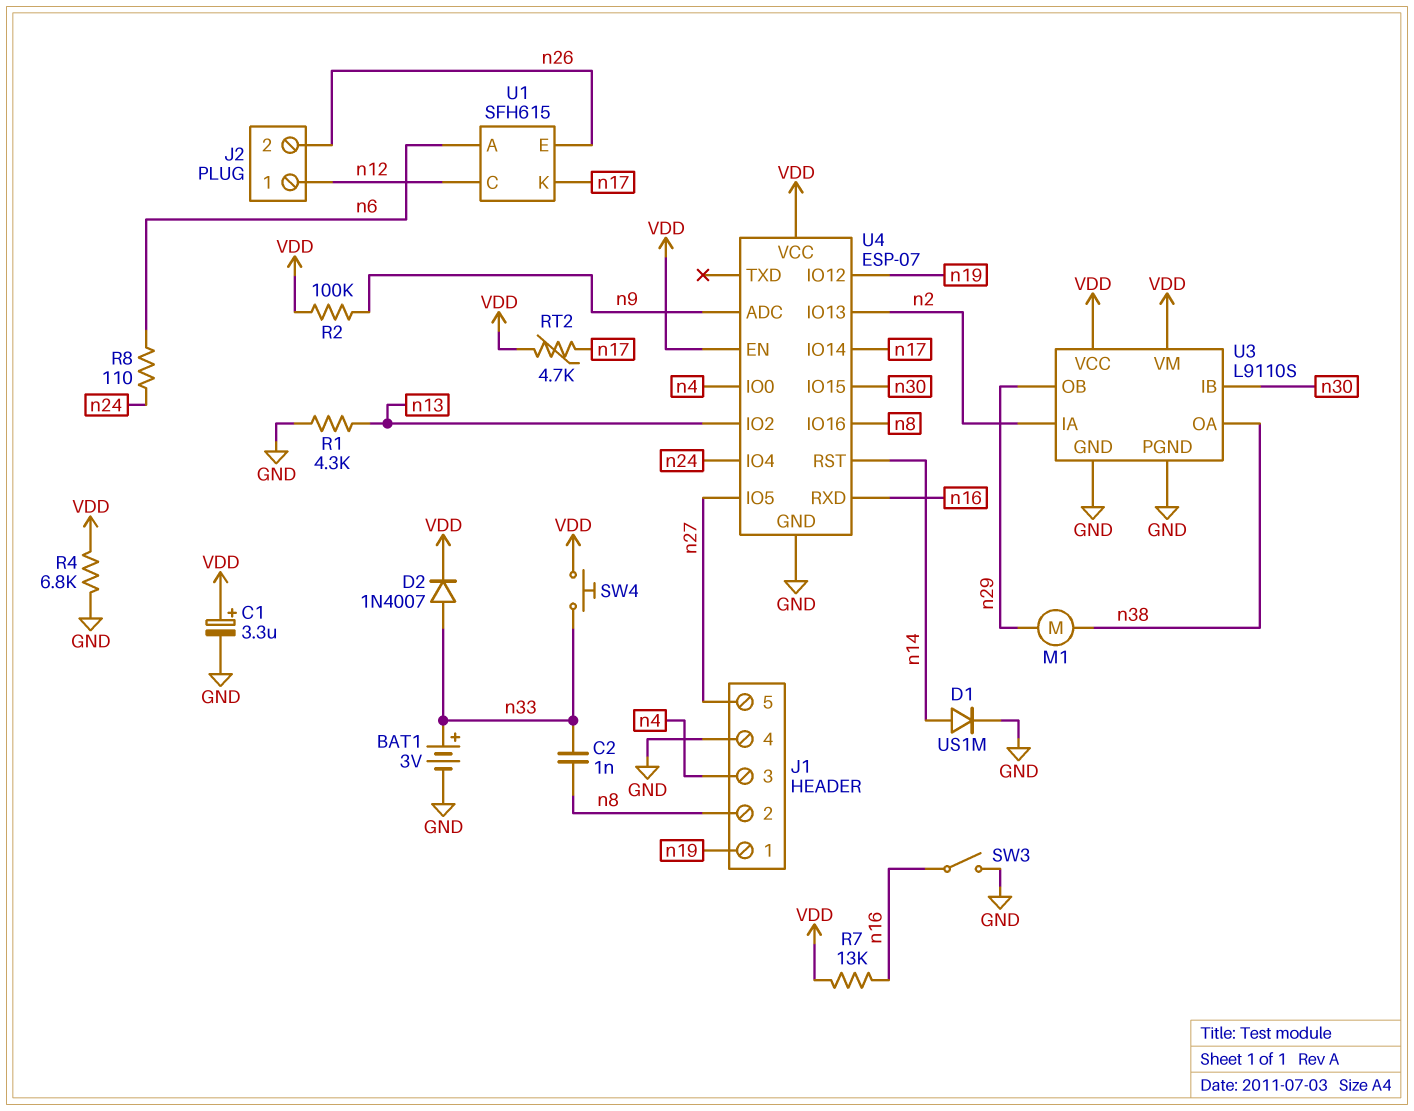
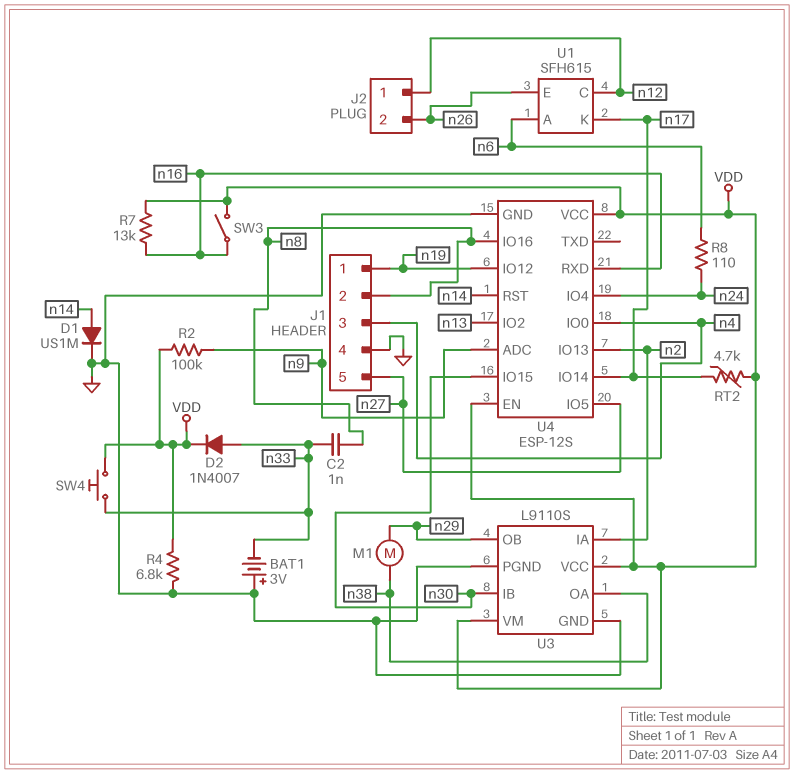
BAT1: 3V (plus n33, minus GND) -> 3V (plus GND, minus n33)
C1: 3.3uF (plus VDD, minus GND) -> none
R1: 4.3k (GND, n13) -> none
SW3: switch (GND, n16) -> switch (VDD, n16)
U4: ESP-07 -> ESP-12S

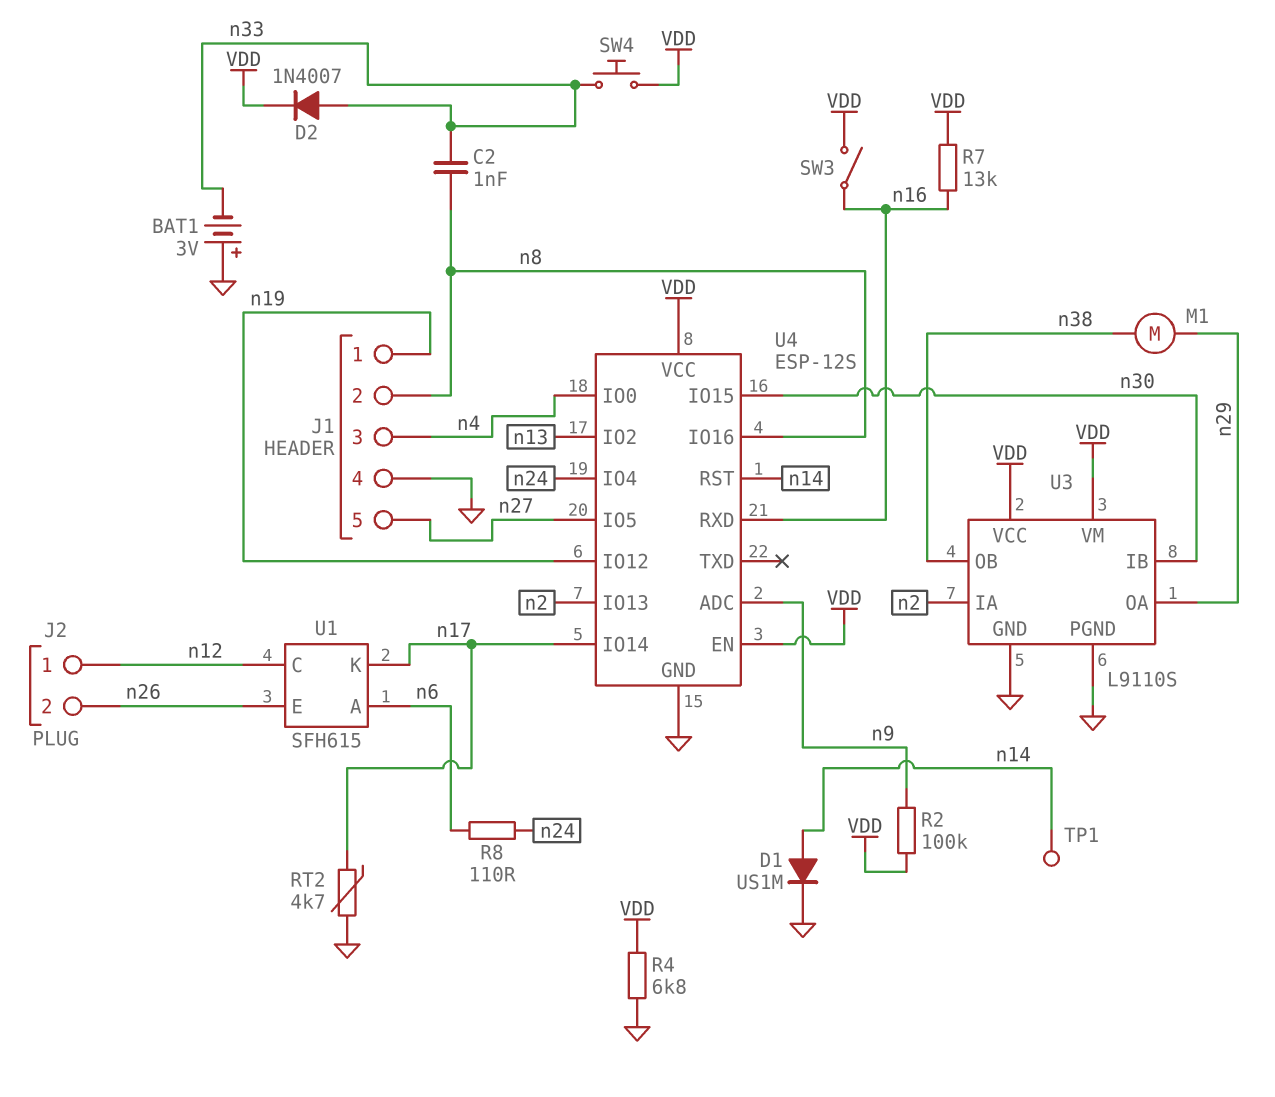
RT2: 4.7k (VDD, n17) -> 4.7k (GND, n17)
TP1: none -> test point (n14)
U3 pin OA: n38 -> n29
U3 pin OB: n29 -> n38

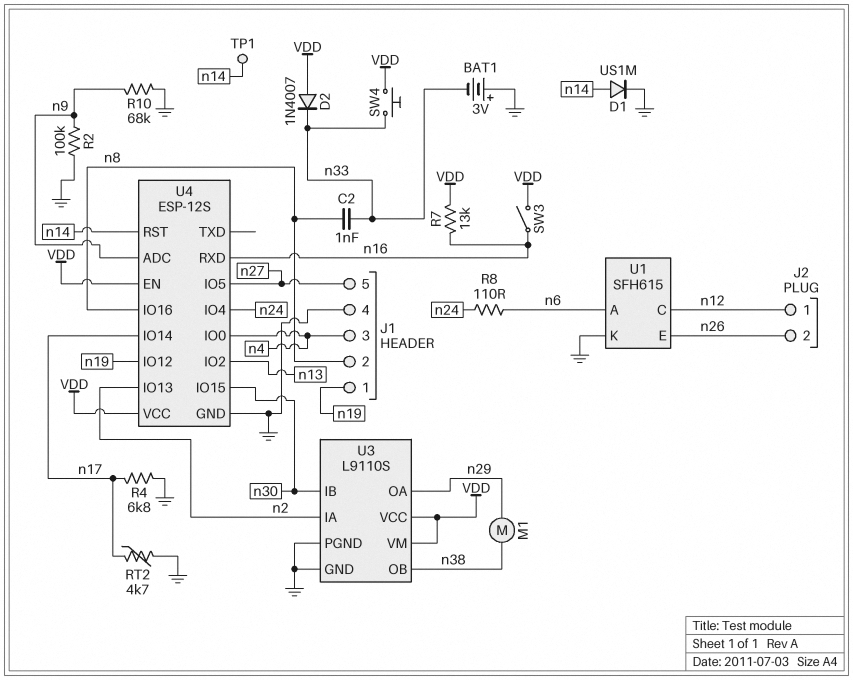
D2: diode 1N4007 (A n33, K VDD) -> diode 1N4007 (A VDD, K n33)
R2: 100k (VDD, n9) -> 100k (GND, n9)
R4: 6.8k (GND, VDD) -> 6.8k (GND, n17)
R10: none -> 68k (GND, n9)
U1 pin K: n17 -> GND

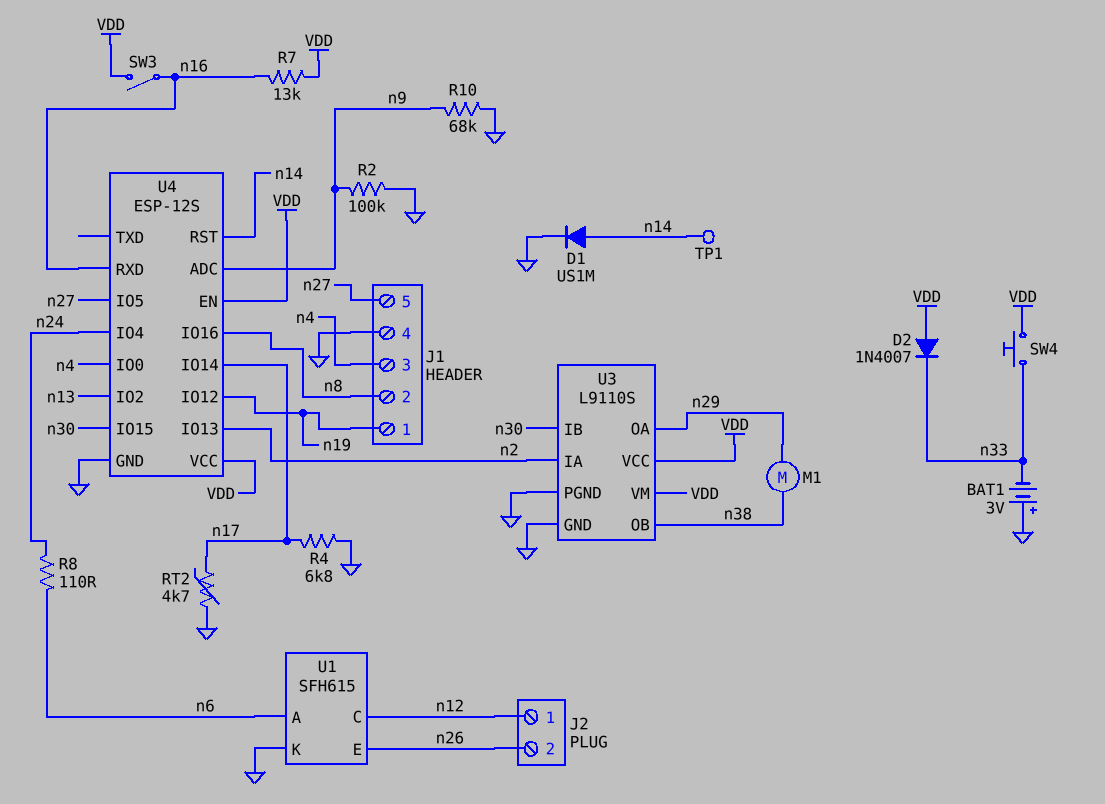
C2: 1nF (n8, n33) -> none

